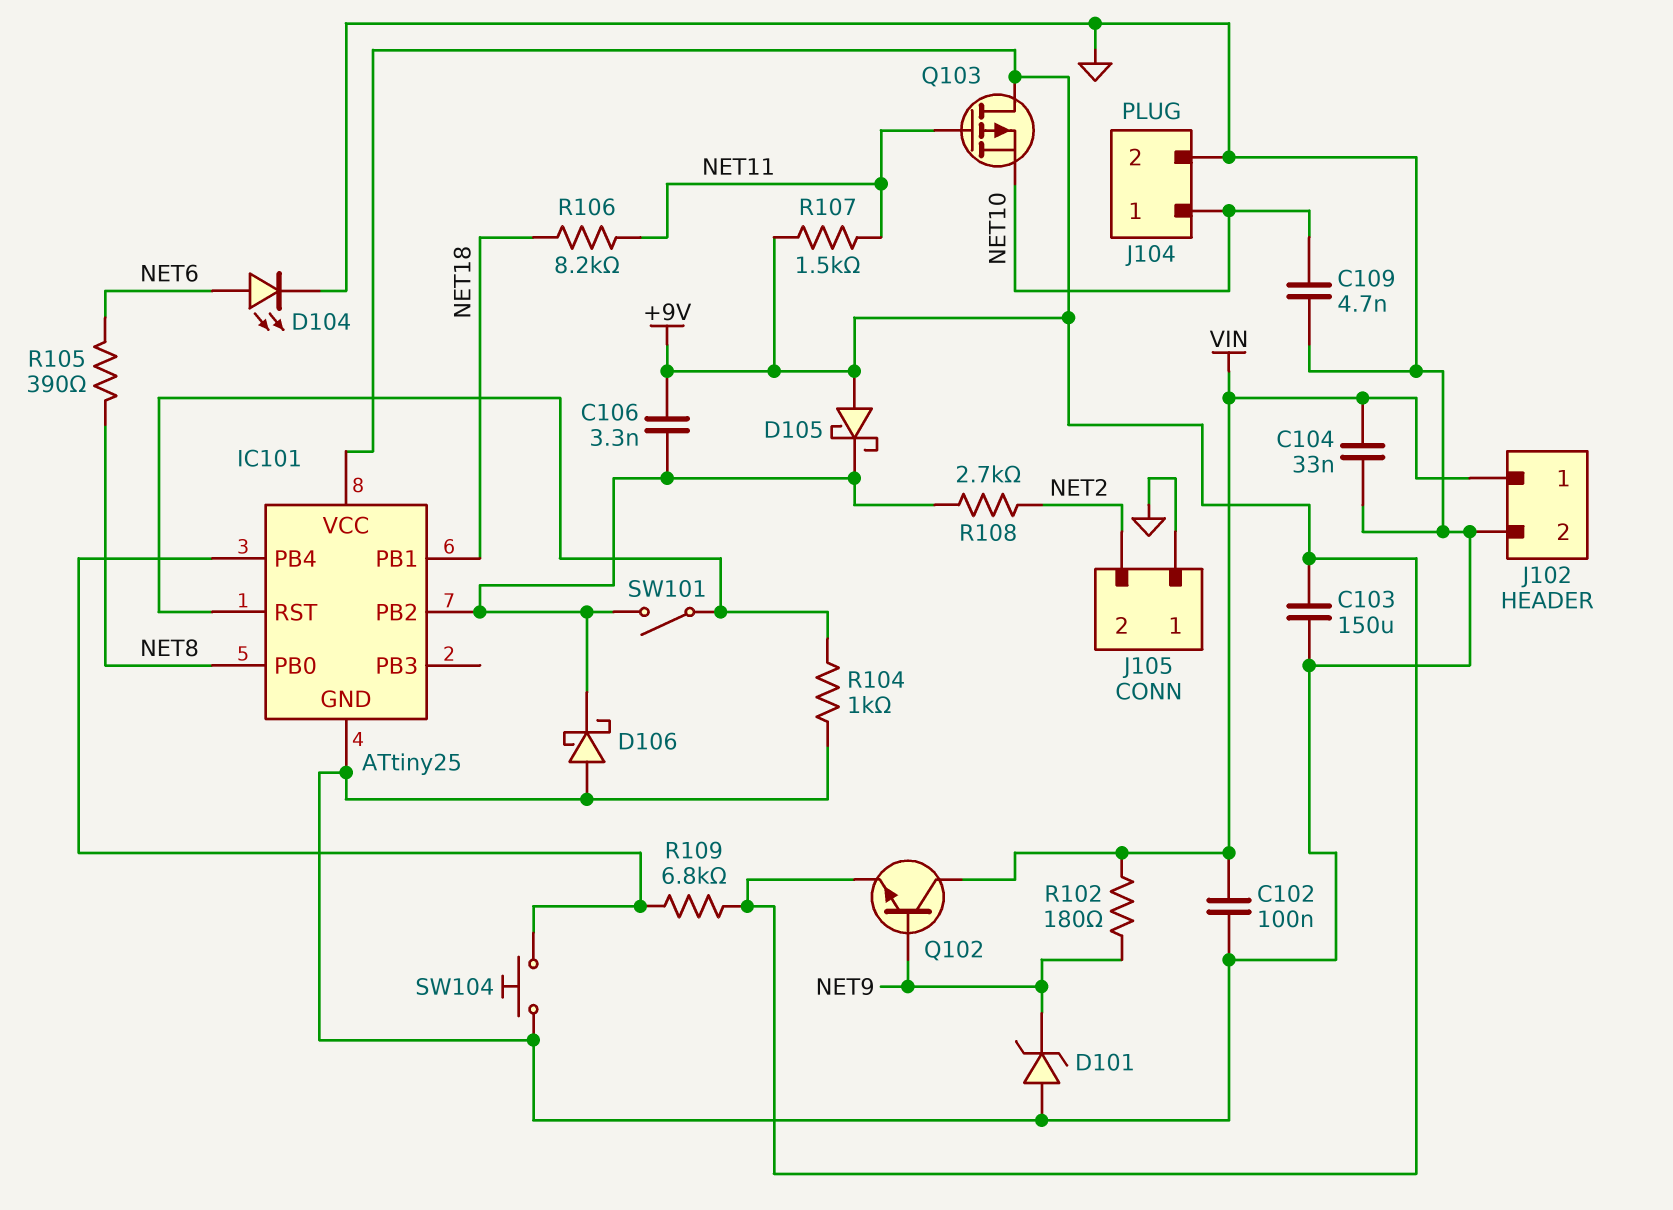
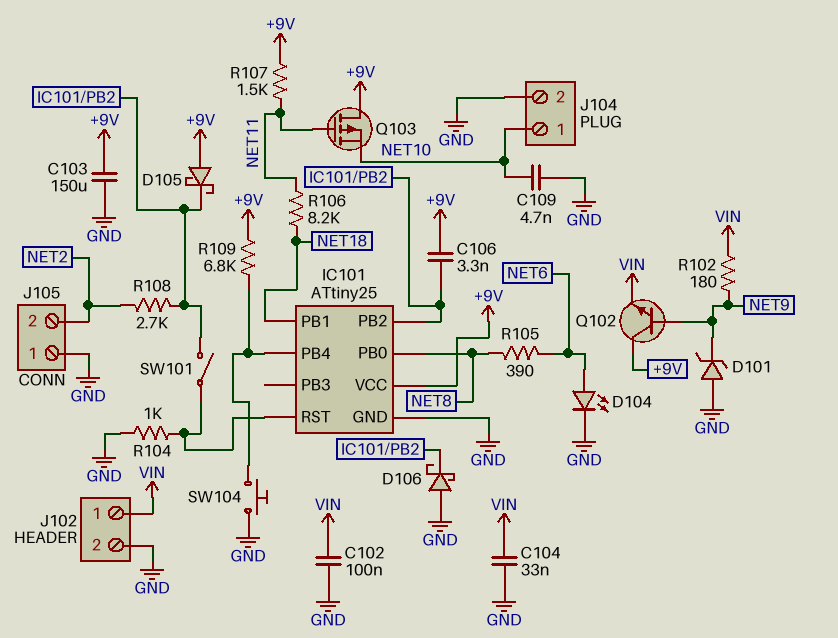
Q102: NPN (B NET9, C VIN, E +9V) -> NPN (B NET9, C +9V, E VIN)

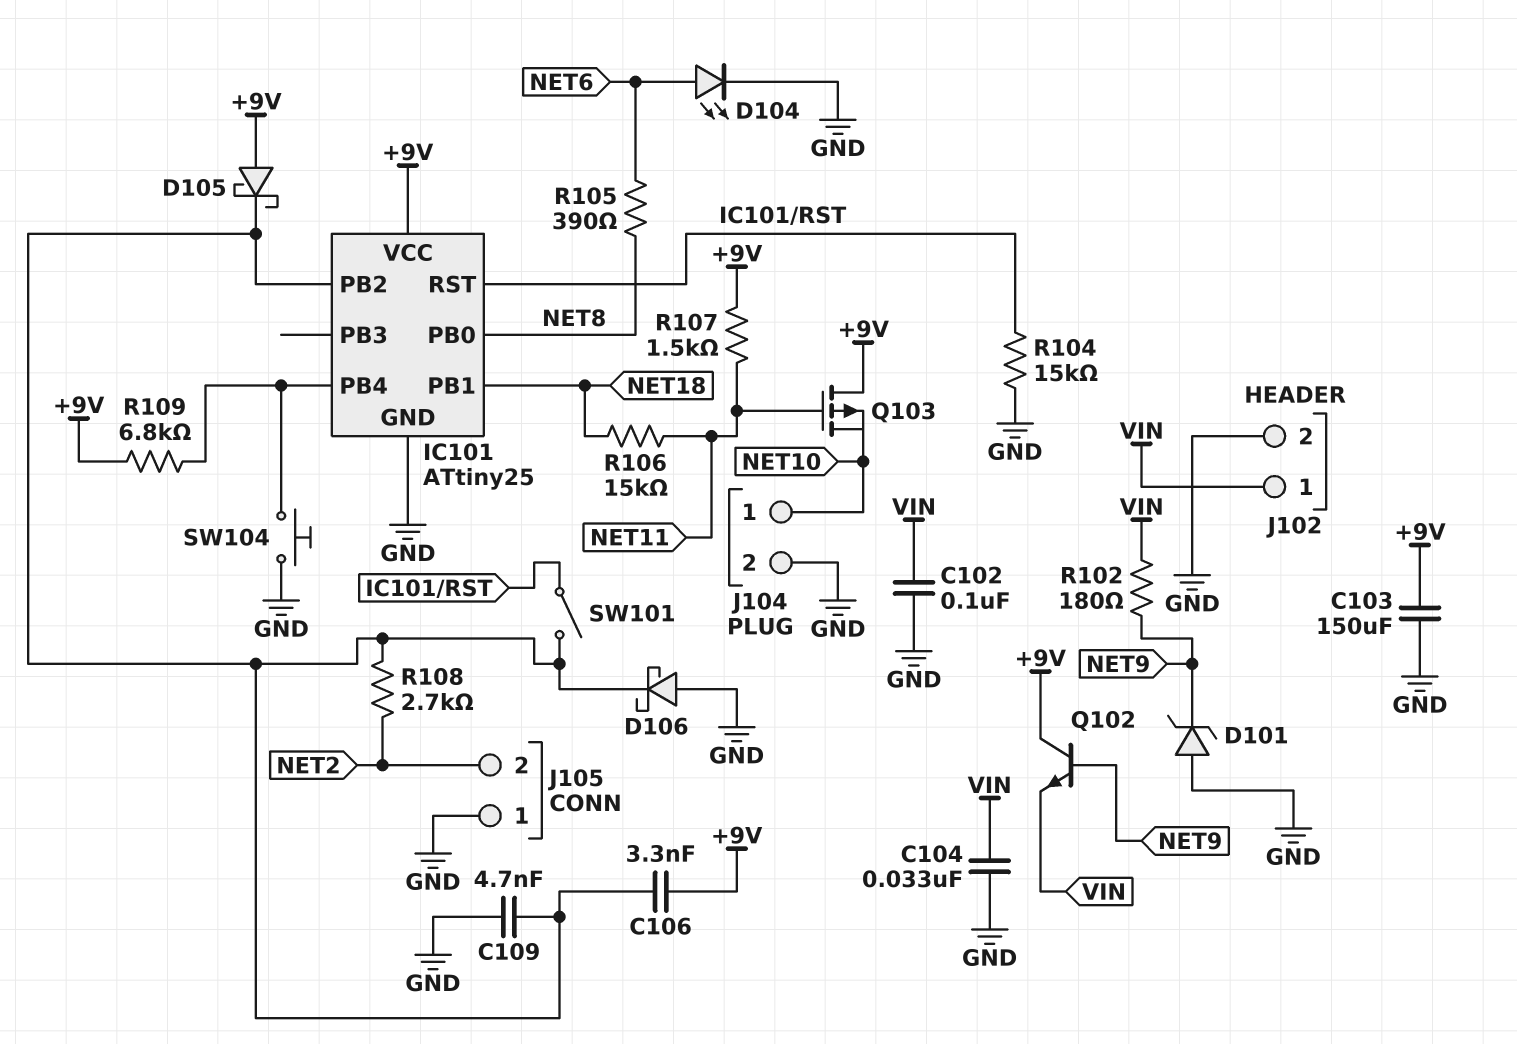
C109: 4.7nF (GND, NET10) -> 4.7nF (GND, IC101/PB2)
R104: 1k (GND, IC101/RST) -> 15k (GND, IC101/RST)
R106: 8.2k (NET11, NET18) -> 15k (NET11, NET18)

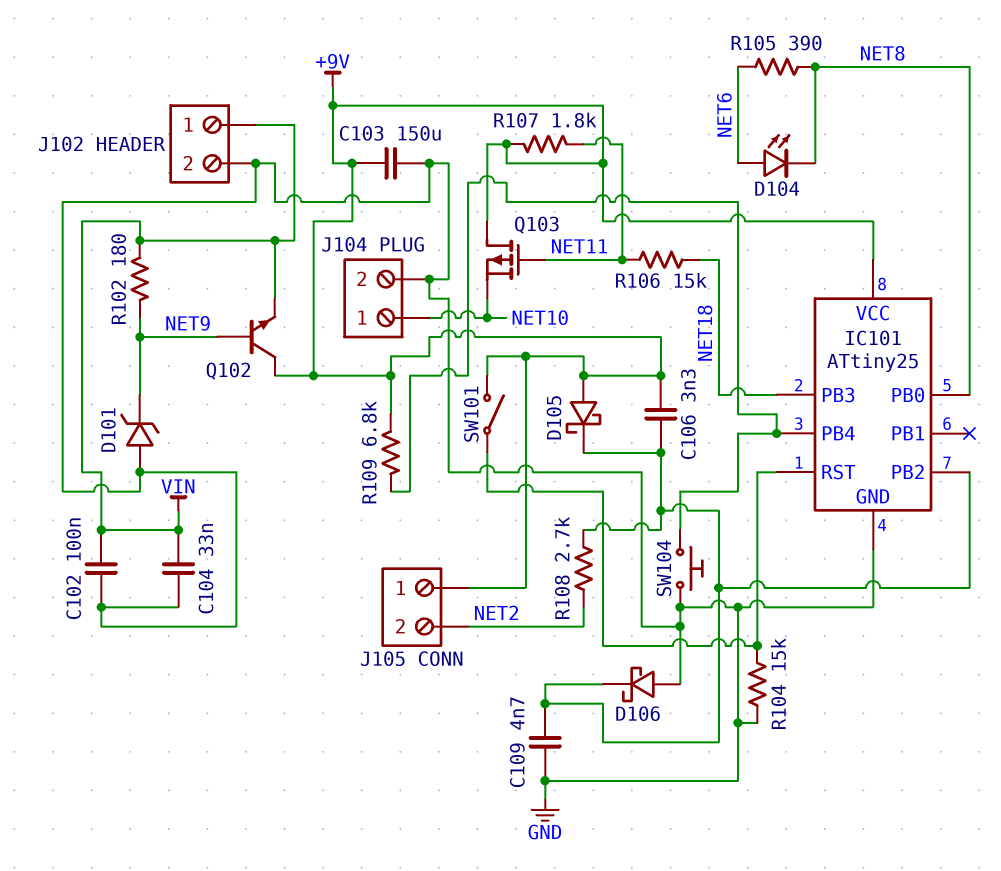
D104: LED (A NET6, K GND) -> LED (A NET6, K NET8)
IC101 pin PB1: NET18 -> none
IC101 pin PB3: none -> NET18
J105 pin 1: GND -> +9V
R107: 1.5k (+9V, NET11) -> 1.8k (+9V, NET11)
SW101: switch (IC101/PB2, IC101/RST) -> switch (+9V, IC101/RST)

